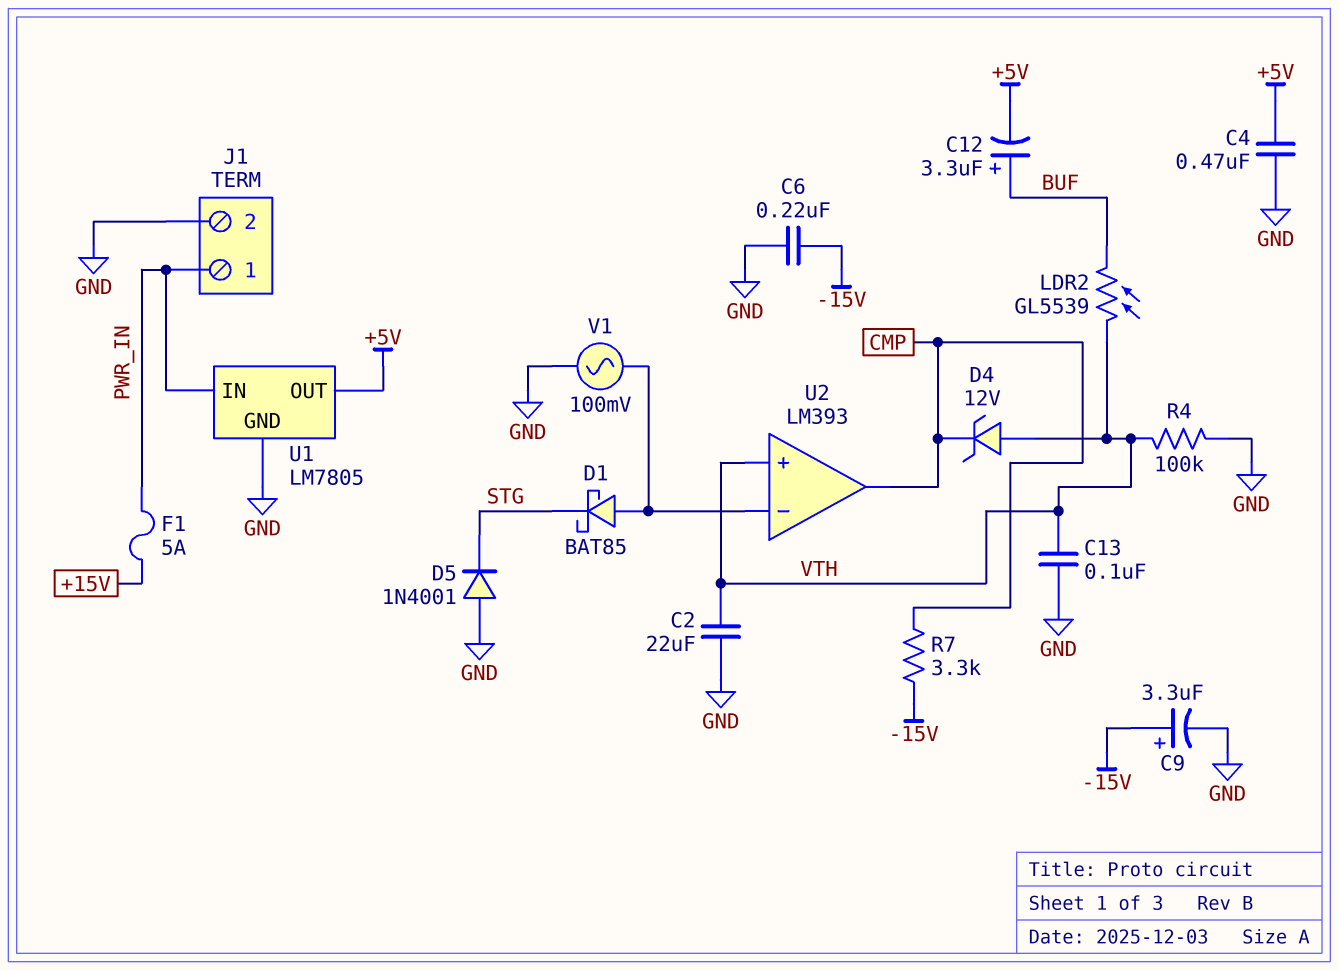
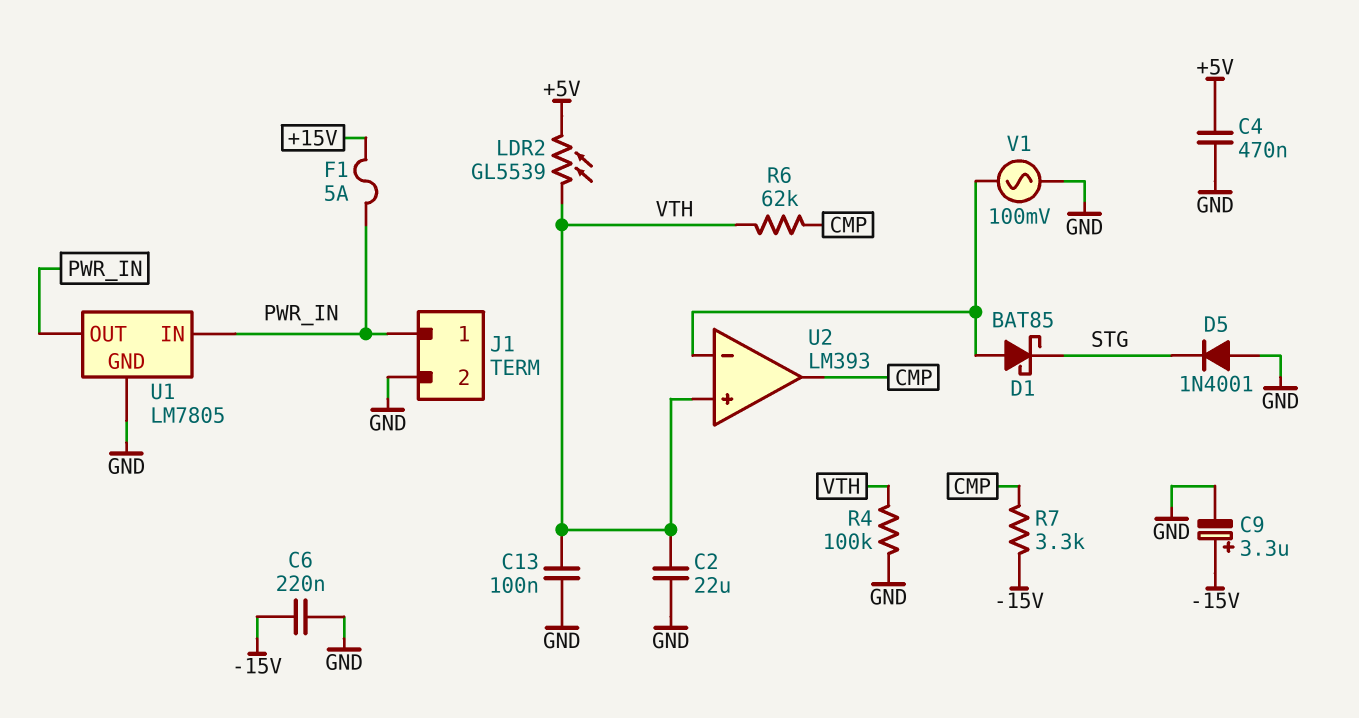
C12: 3.3uF (plus BUF, minus +5V) -> none
D4: zener 12V (A VTH, K CMP) -> none
LDR2: GL5539 (BUF, VTH) -> GL5539 (+5V, VTH)
R6: none -> 62k (CMP, VTH)
U1 pin OUT: +5V -> PWR_IN

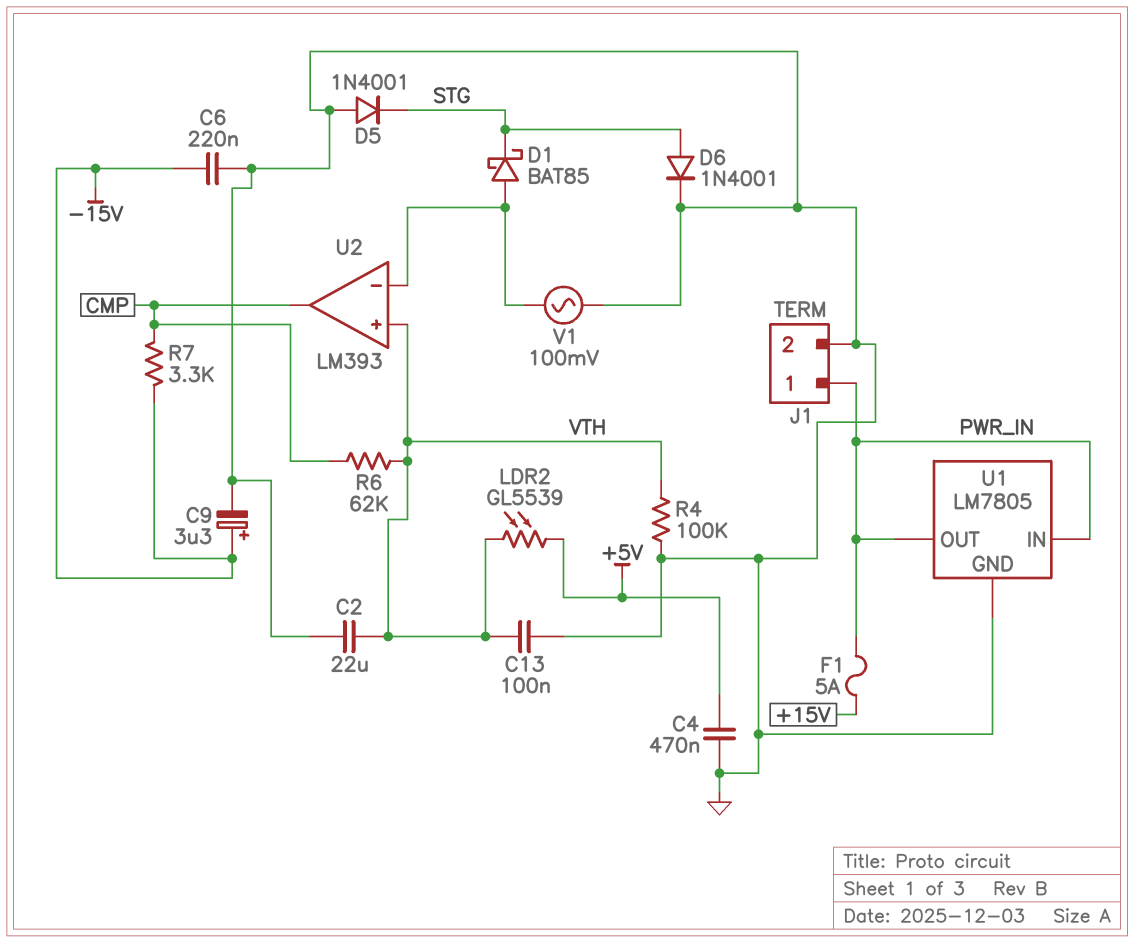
D6: none -> diode 1N4001 (A STG, K GND)

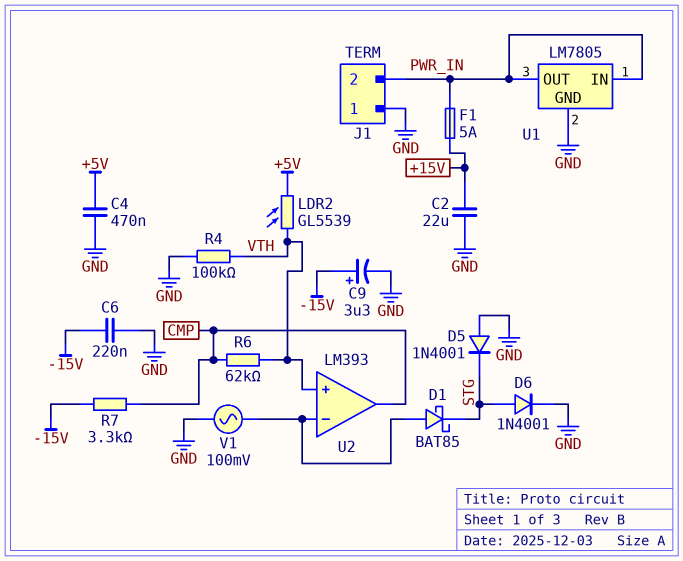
C2: 22uF (GND, VTH) -> 22uF (+15V, GND)
C13: 100nF (GND, VTH) -> none
J1 pin 1: PWR_IN -> GND
J1 pin 2: GND -> PWR_IN

